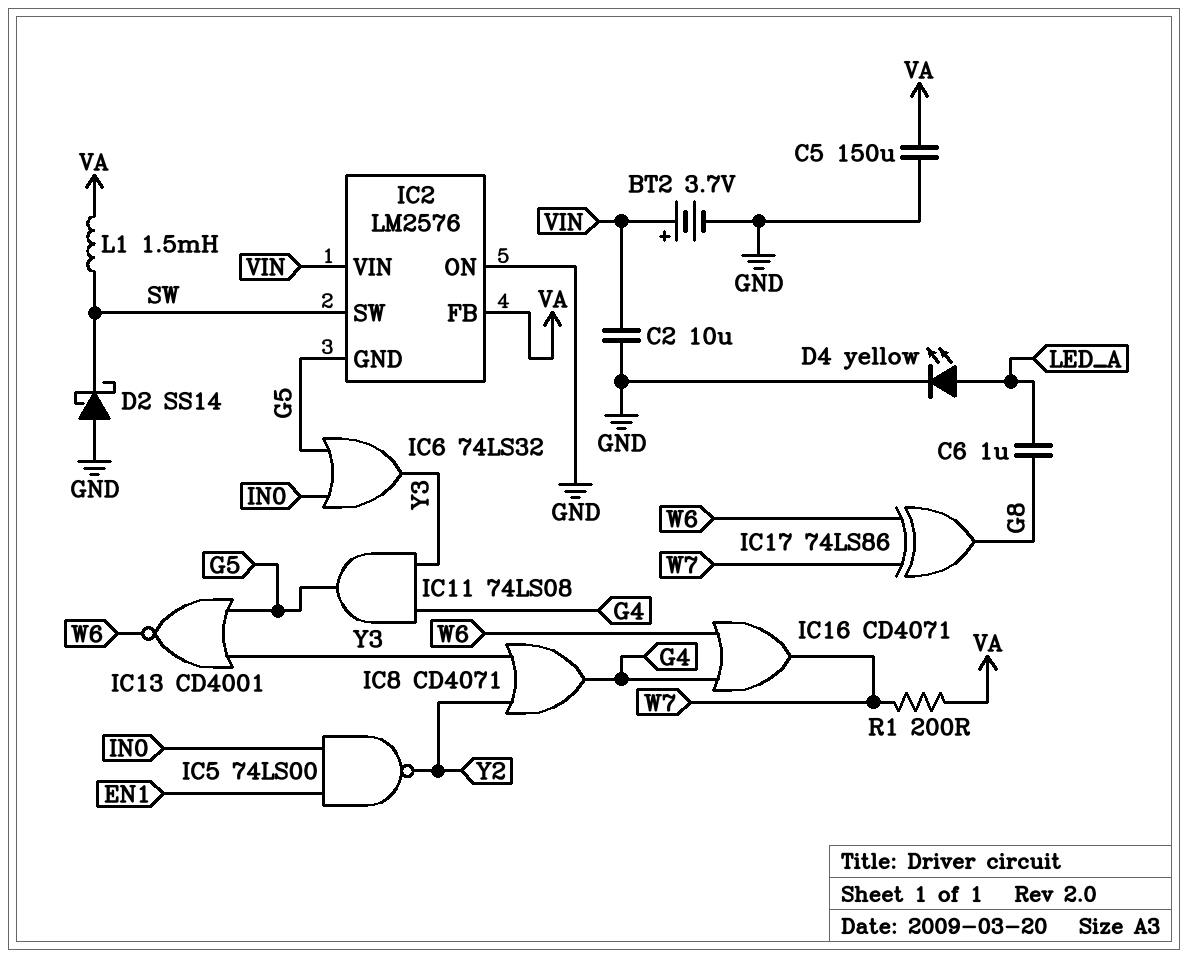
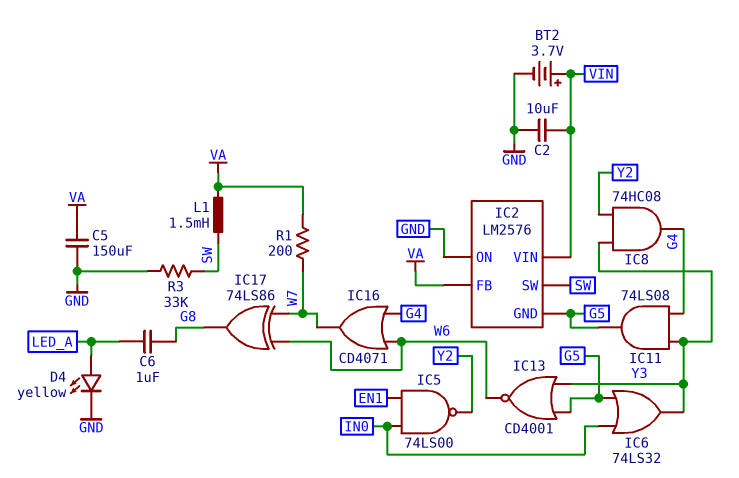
D2: schottky SS14 (A GND, K SW) -> none
IC8: OR CD4071 (in Y2, in Y3, out G4) -> AND 74HC08 (in Y2, in Y3, out G4)
R3: none -> 33k (GND, SW)

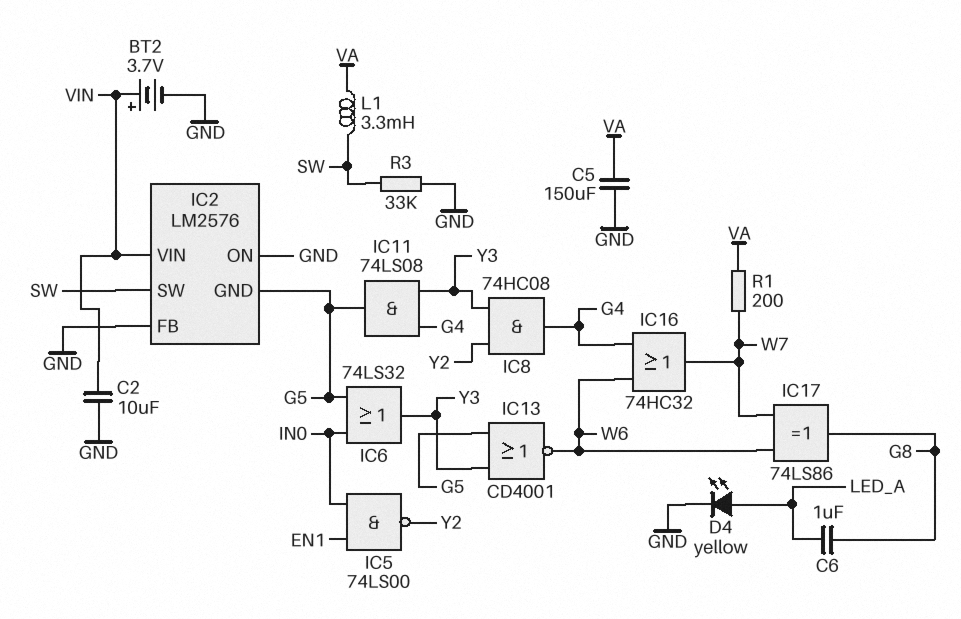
IC2 pin FB: VA -> GND
IC16: OR CD4071 (in G4, in W6, out W7) -> OR 74HC32 (in G4, in W6, out W7)
L1: 1.5mH (SW, VA) -> 3.3mH (SW, VA)

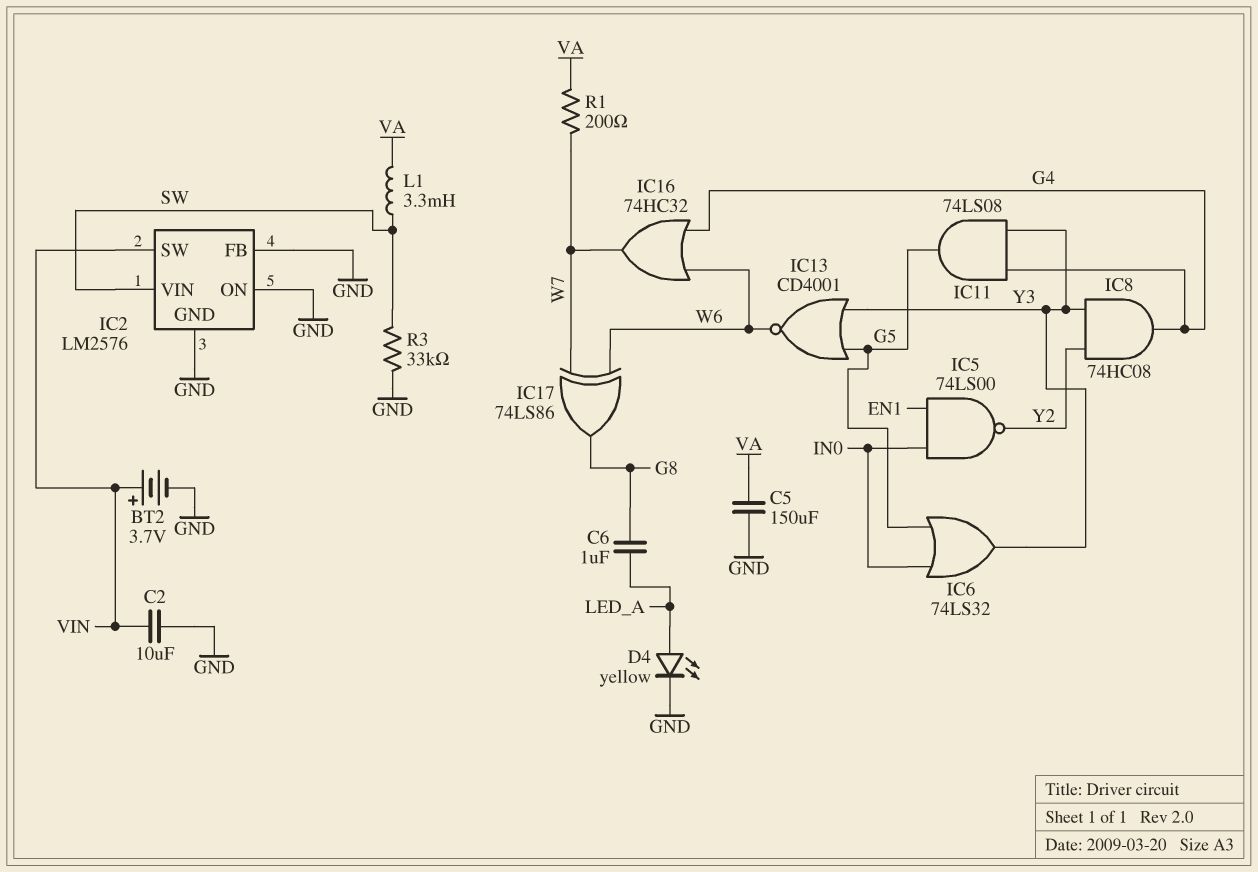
IC2 pin GND: G5 -> GND
IC2 pin SW: SW -> VIN
IC2 pin VIN: VIN -> SW

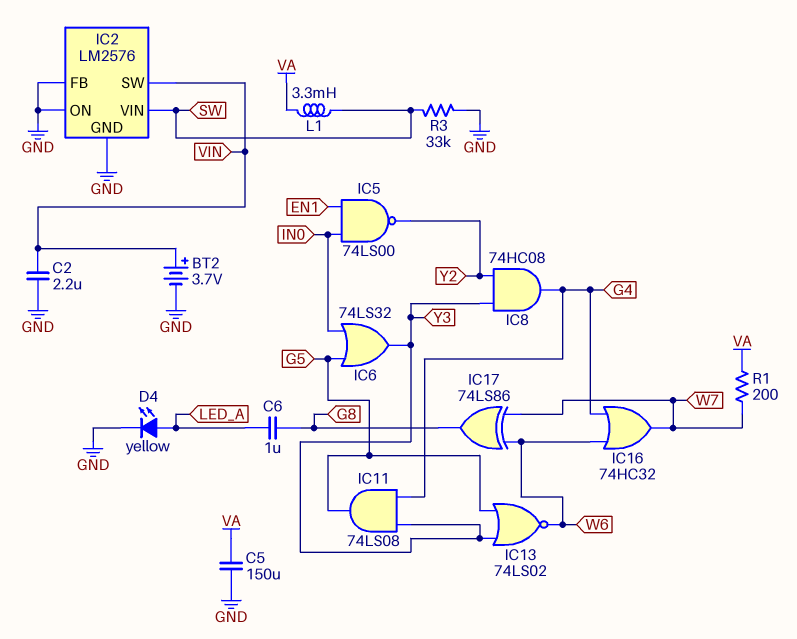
C2: 10uF (GND, VIN) -> 2.2uF (GND, VIN)
IC13: NOR CD4001 (in G5, in Y3, out W6) -> NOR 74LS02 (in G5, in Y3, out W6)

